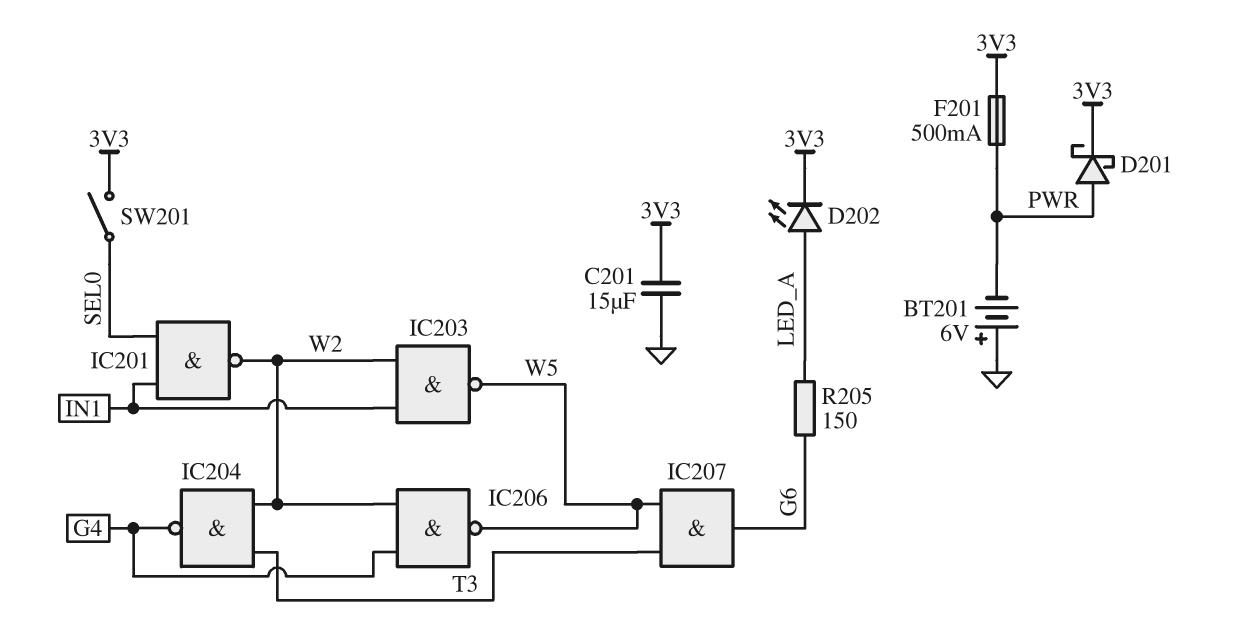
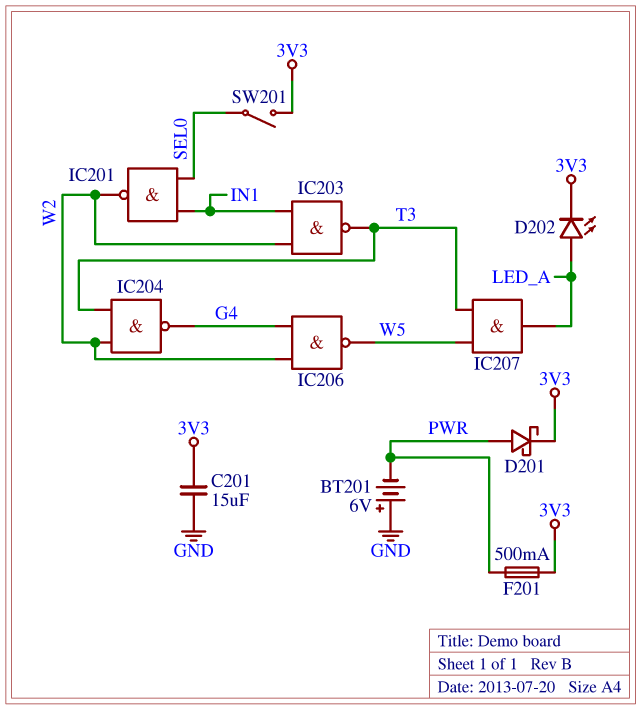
IC203: NAND (in IN1, in W2, out W5) -> NAND (in IN1, in W2, out T3)
IC207: AND (in T3, in W5, out G6) -> AND (in T3, in W5, out LED_A)
R205: 150 (G6, LED_A) -> none

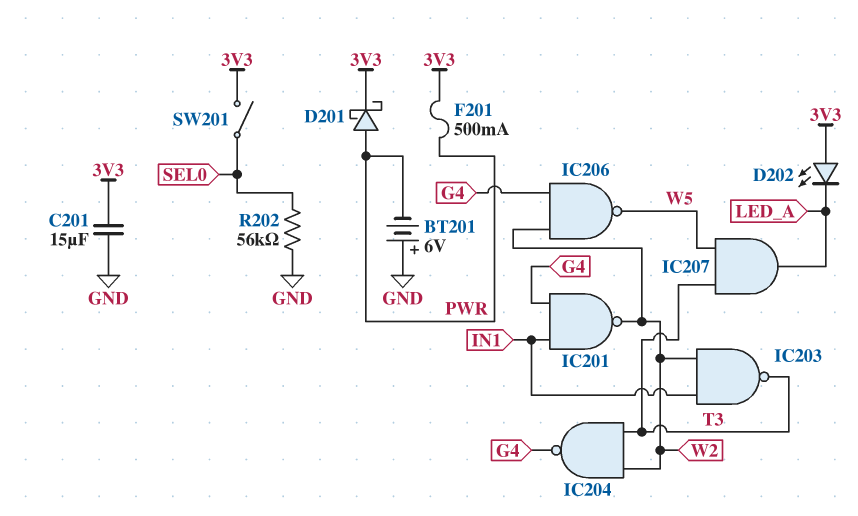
D202: LED (A LED_A, K 3V3) -> LED (A 3V3, K LED_A)
IC201: NAND (in IN1, in SEL0, out W2) -> NAND (in G4, in IN1, out W2)
R202: none -> 56k (GND, SEL0)

